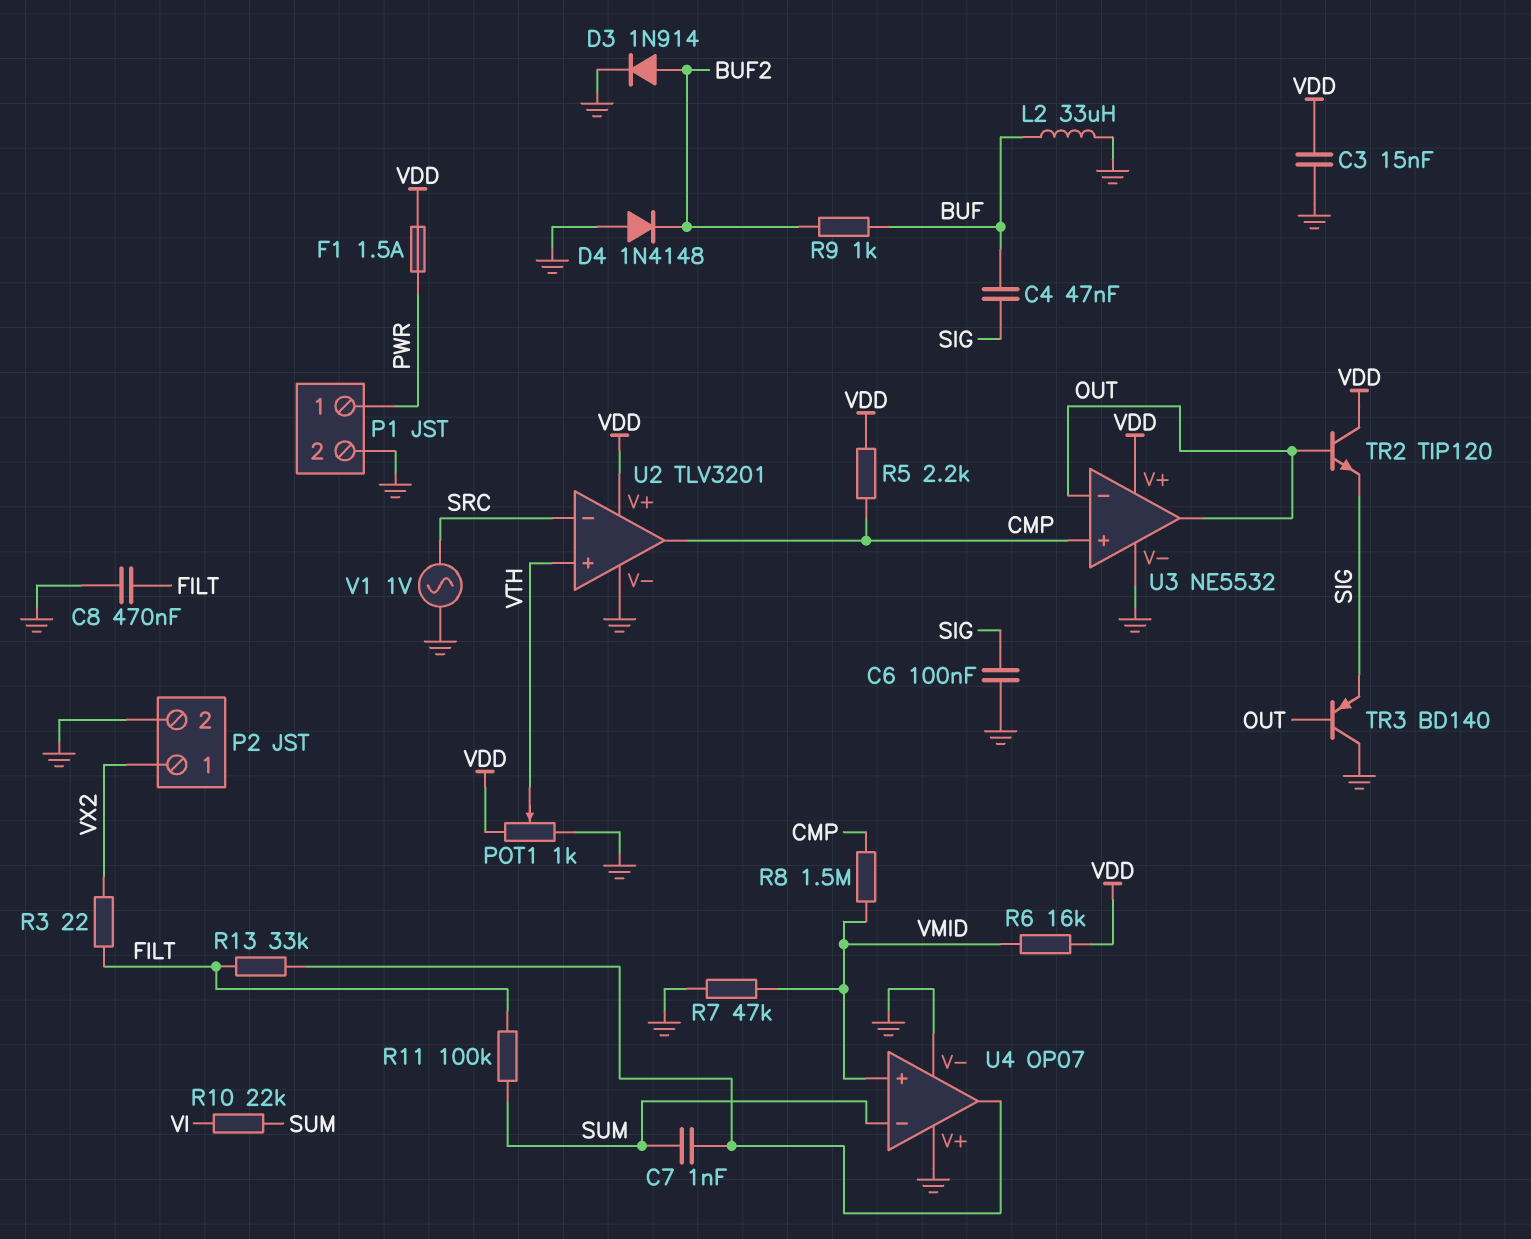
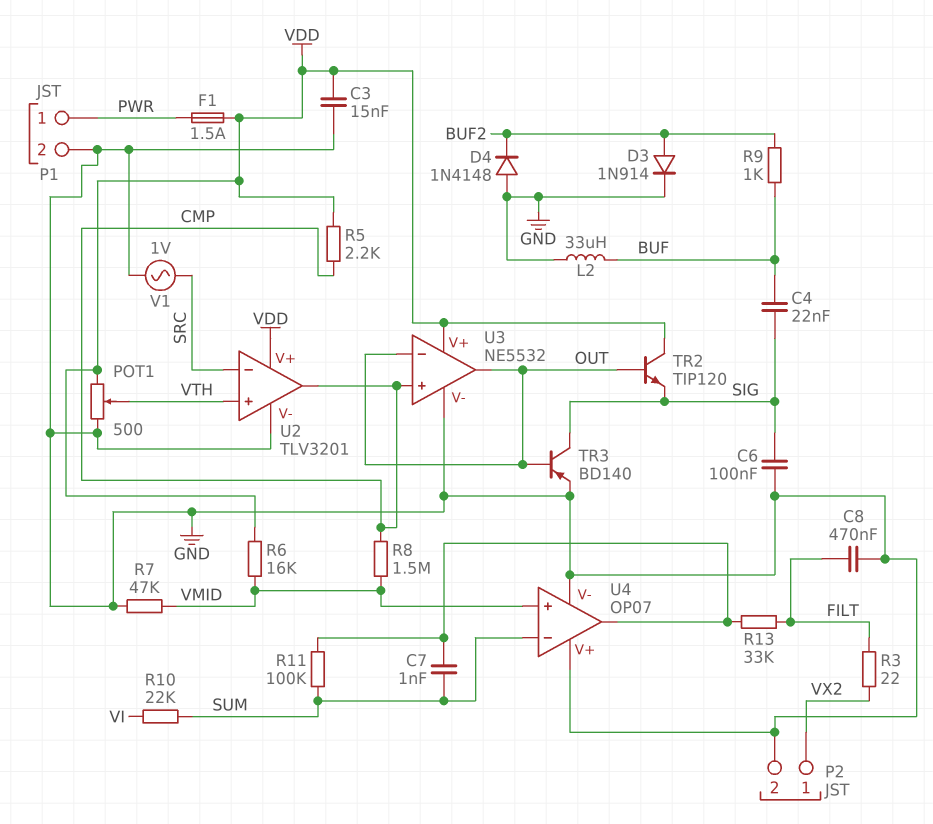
C4: 47nF (BUF, SIG) -> 22nF (BUF, SIG)
POT1: 1k (GND, VDD, wiper VTH) -> 500 (GND, VDD, wiper VTH)
R11: 100k (FILT, SUM) -> 100k (SUM, U4/out)
TR3: PNP BD140 (B OUT, C GND, E SIG) -> PNP BD140 (B OUT, C SIG, E GND)

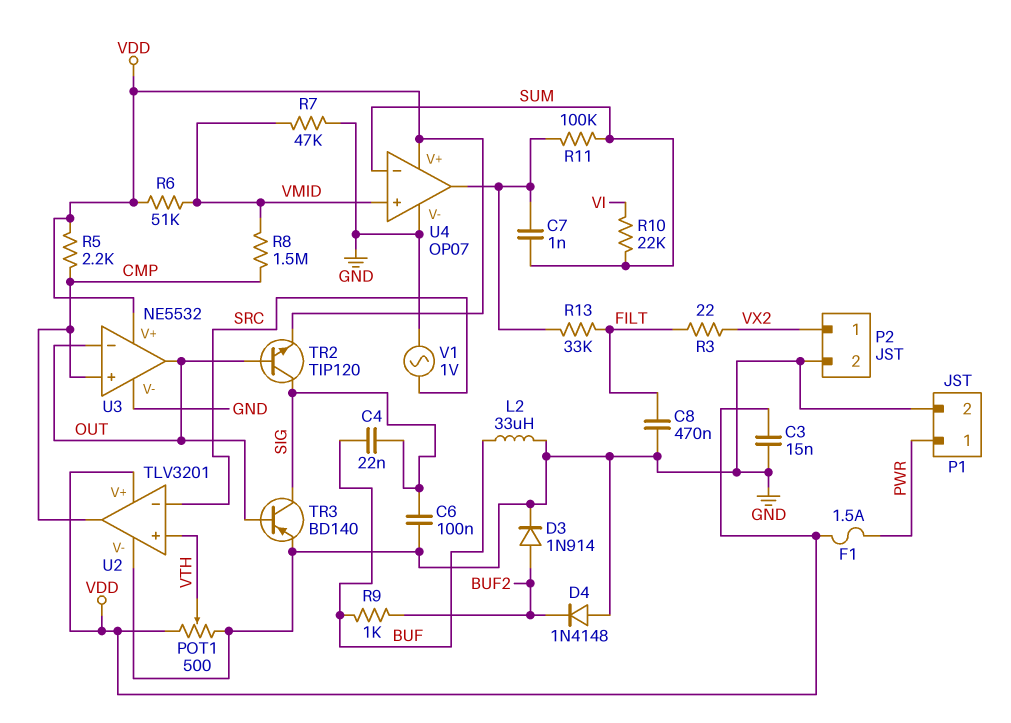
R6: 16k (VDD, VMID) -> 51k (VDD, VMID)
TR2: NPN TIP120 (B OUT, C VDD, E SIG) -> NPN TIP120 (B OUT, C SIG, E VDD)
U4 pin V+: GND -> VDD

